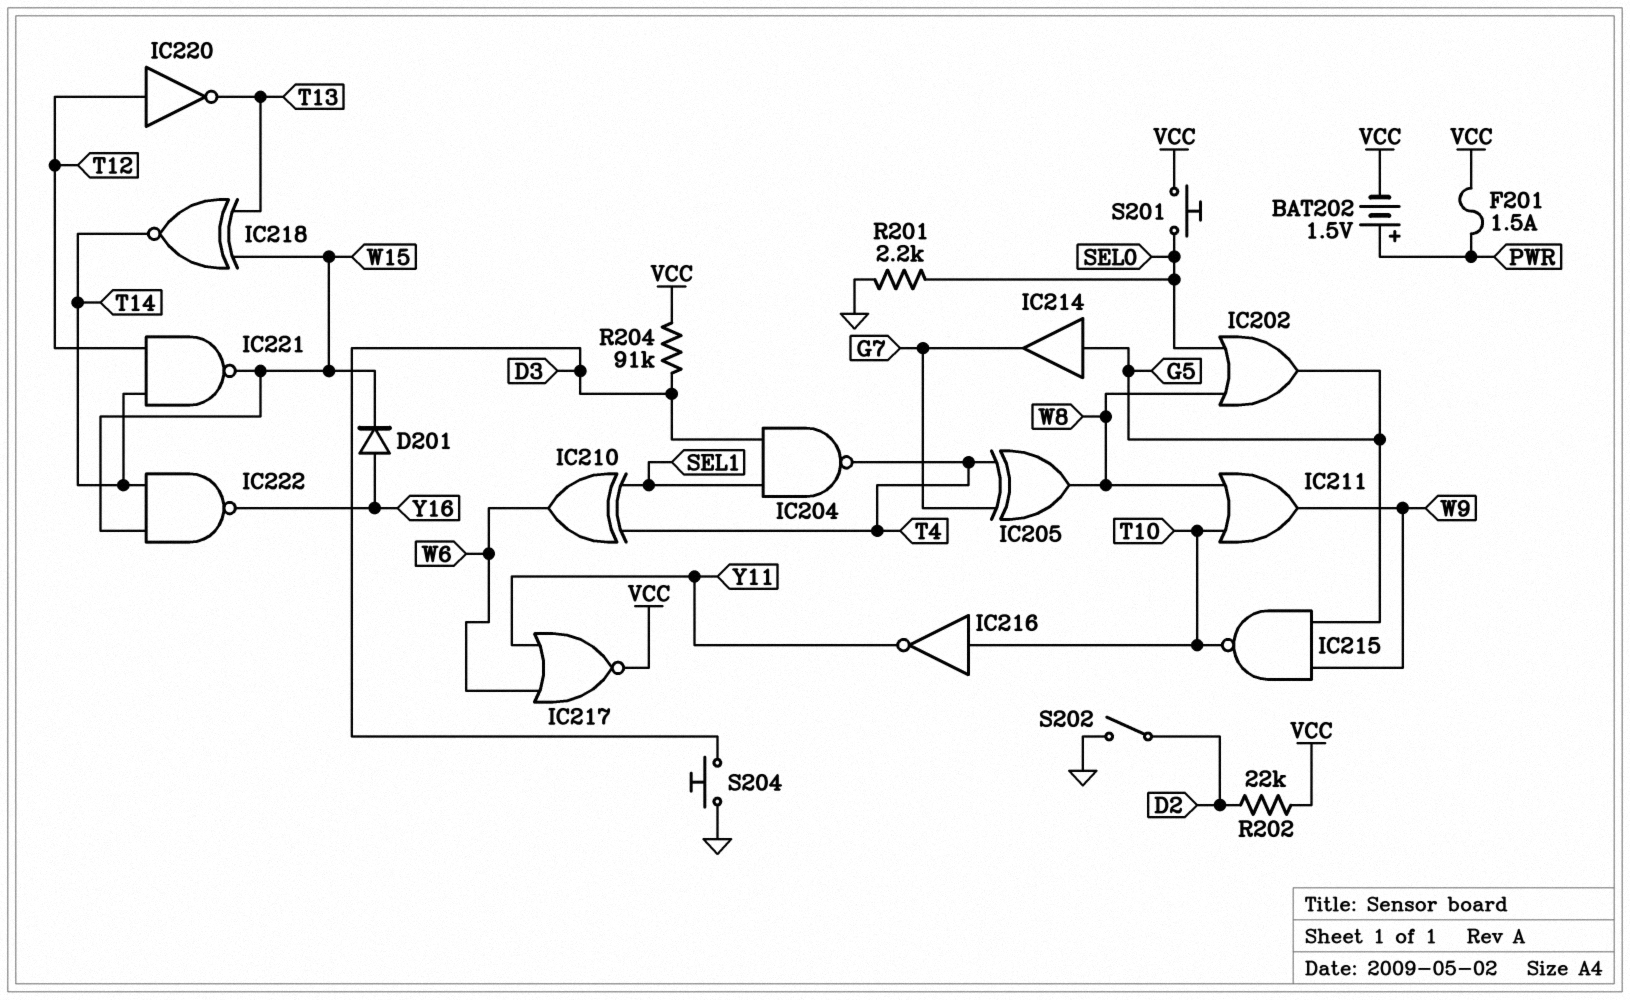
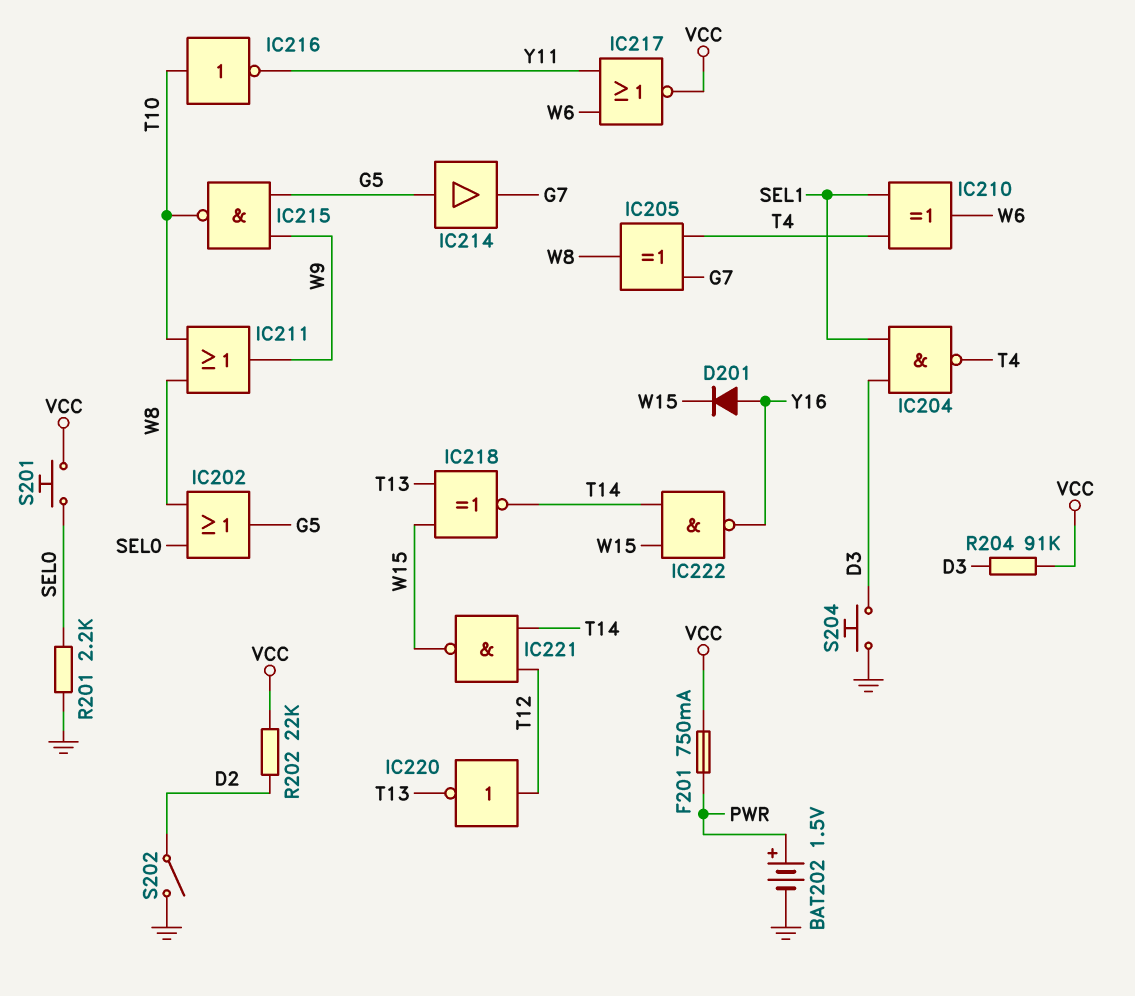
BAT202: 1.5V (plus PWR, minus VCC) -> 1.5V (plus PWR, minus GND)
F201: 1.5A (PWR, VCC) -> 750mA (PWR, VCC)

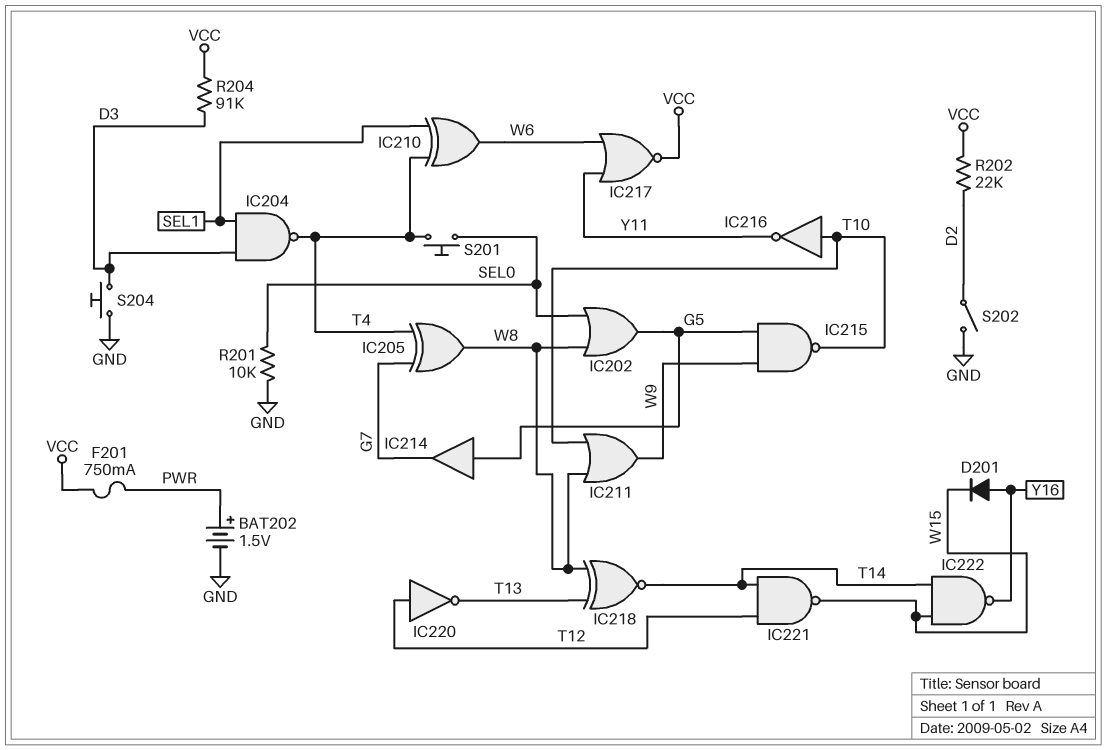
IC218: XNOR (in T13, in W15, out T14) -> XNOR (in T13, in W8, out T14)
R201: 2.2k (GND, SEL0) -> 10k (GND, SEL0)
S201: button (SEL0, VCC) -> button (SEL0, T4)

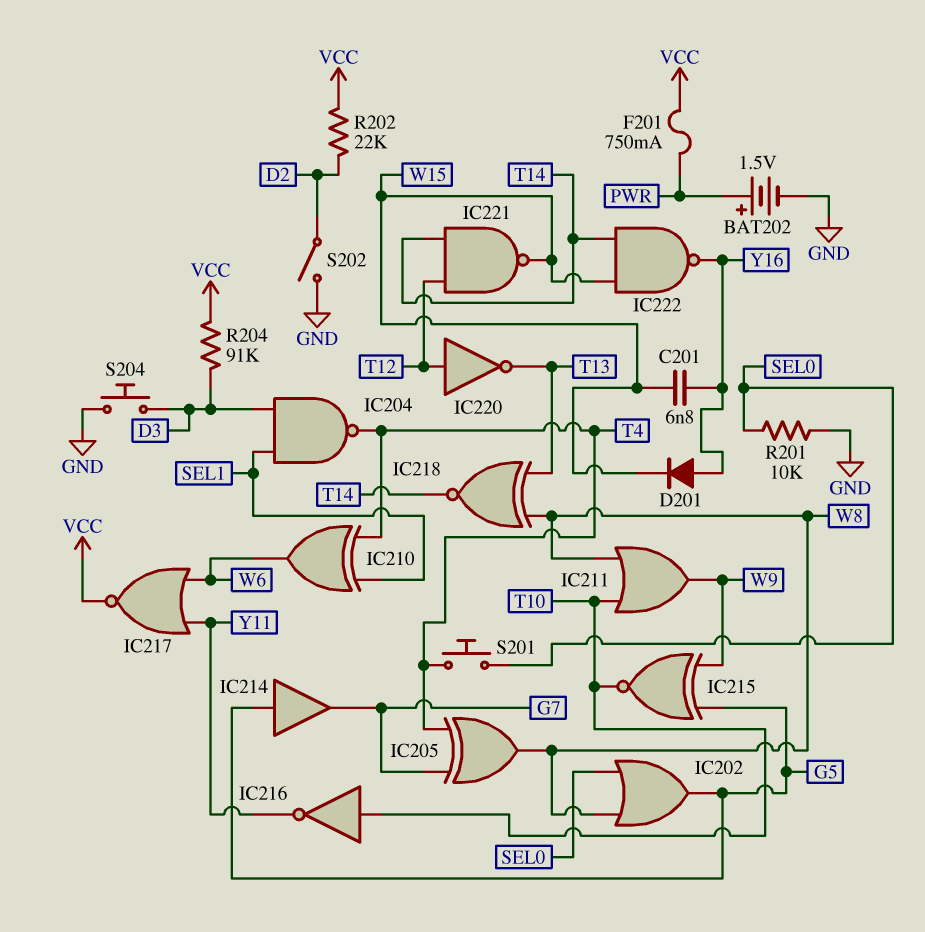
C201: none -> 6.8nF (W15, Y16)
IC215: NAND (in G5, in W9, out T10) -> XNOR (in G5, in W9, out T10)

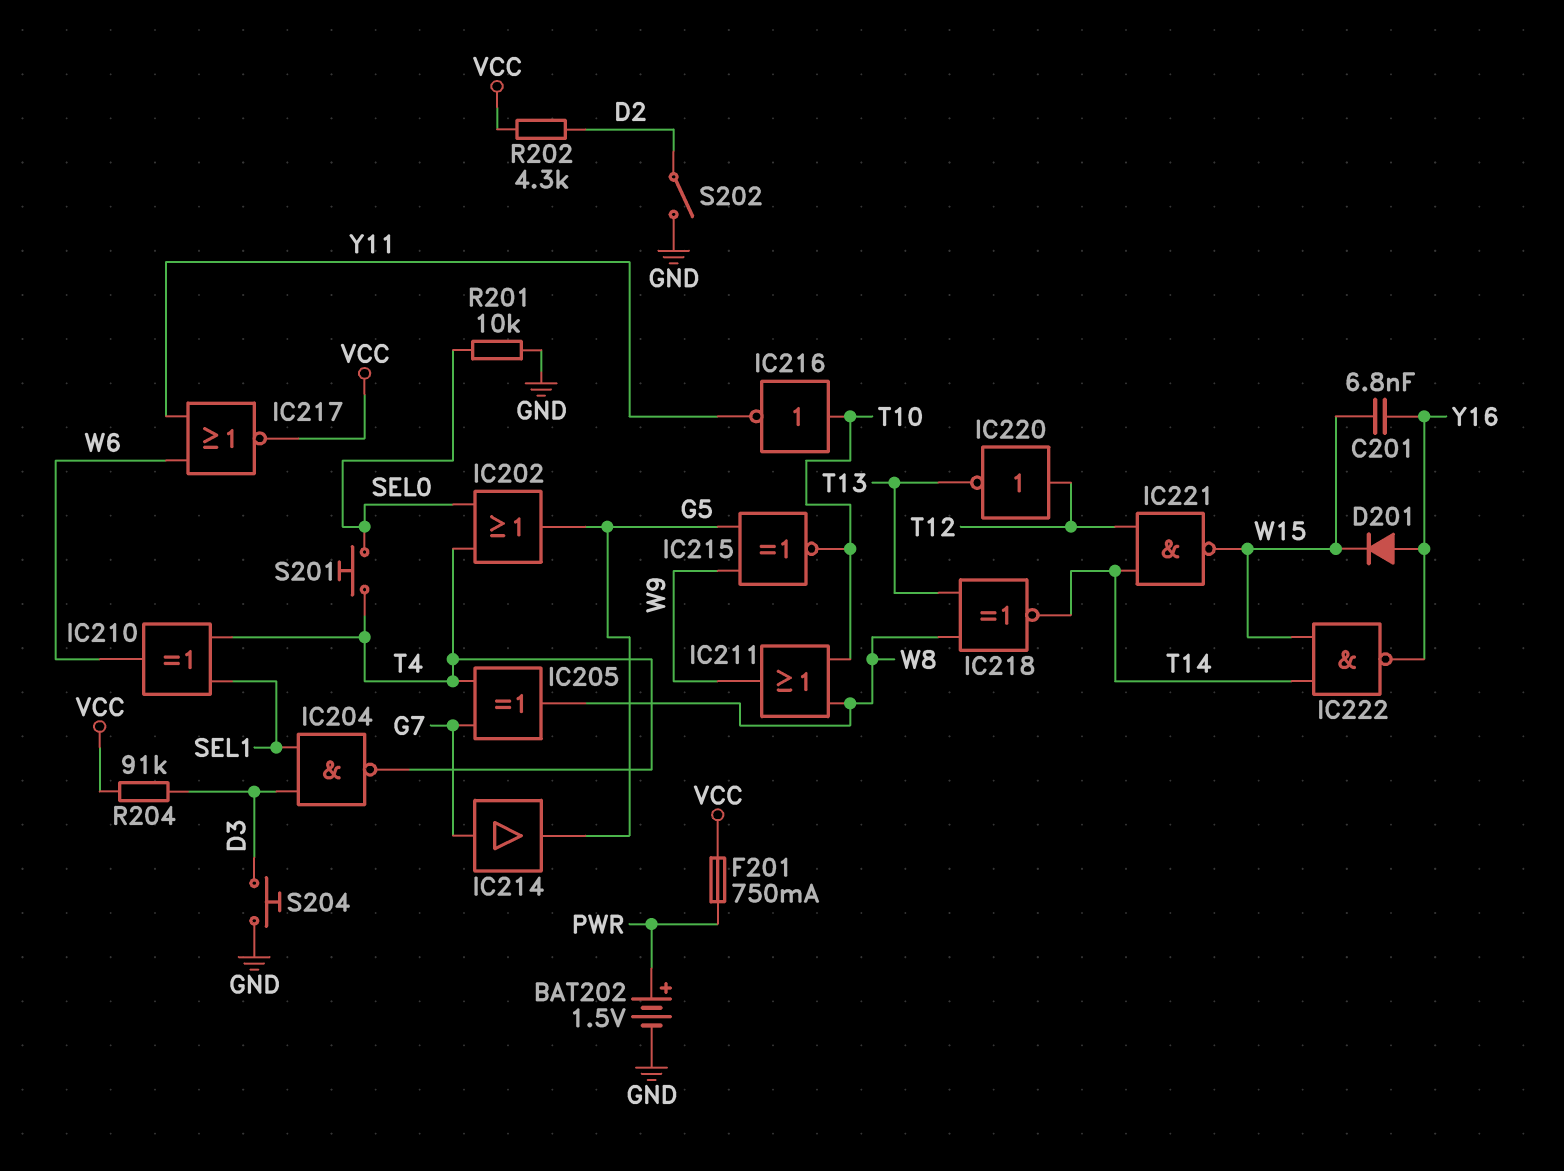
IC202: OR (in SEL0, in W8, out G5) -> OR (in SEL0, in T4, out G5)
IC214: buffer (in G5, out G7) -> buffer (in G7, out G5)
R202: 22k (D2, VCC) -> 4.3k (D2, VCC)

